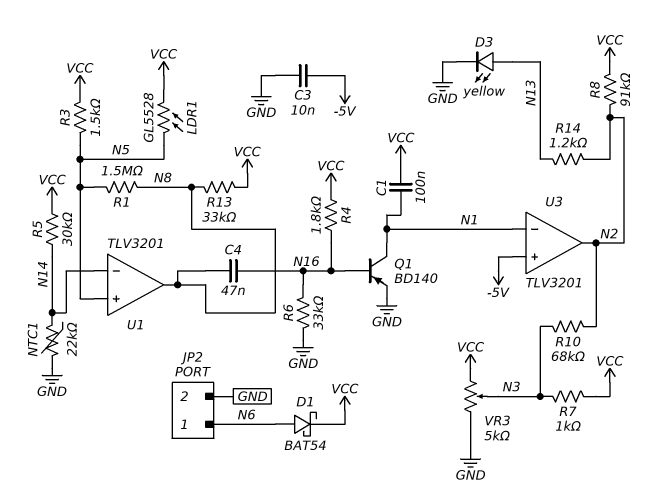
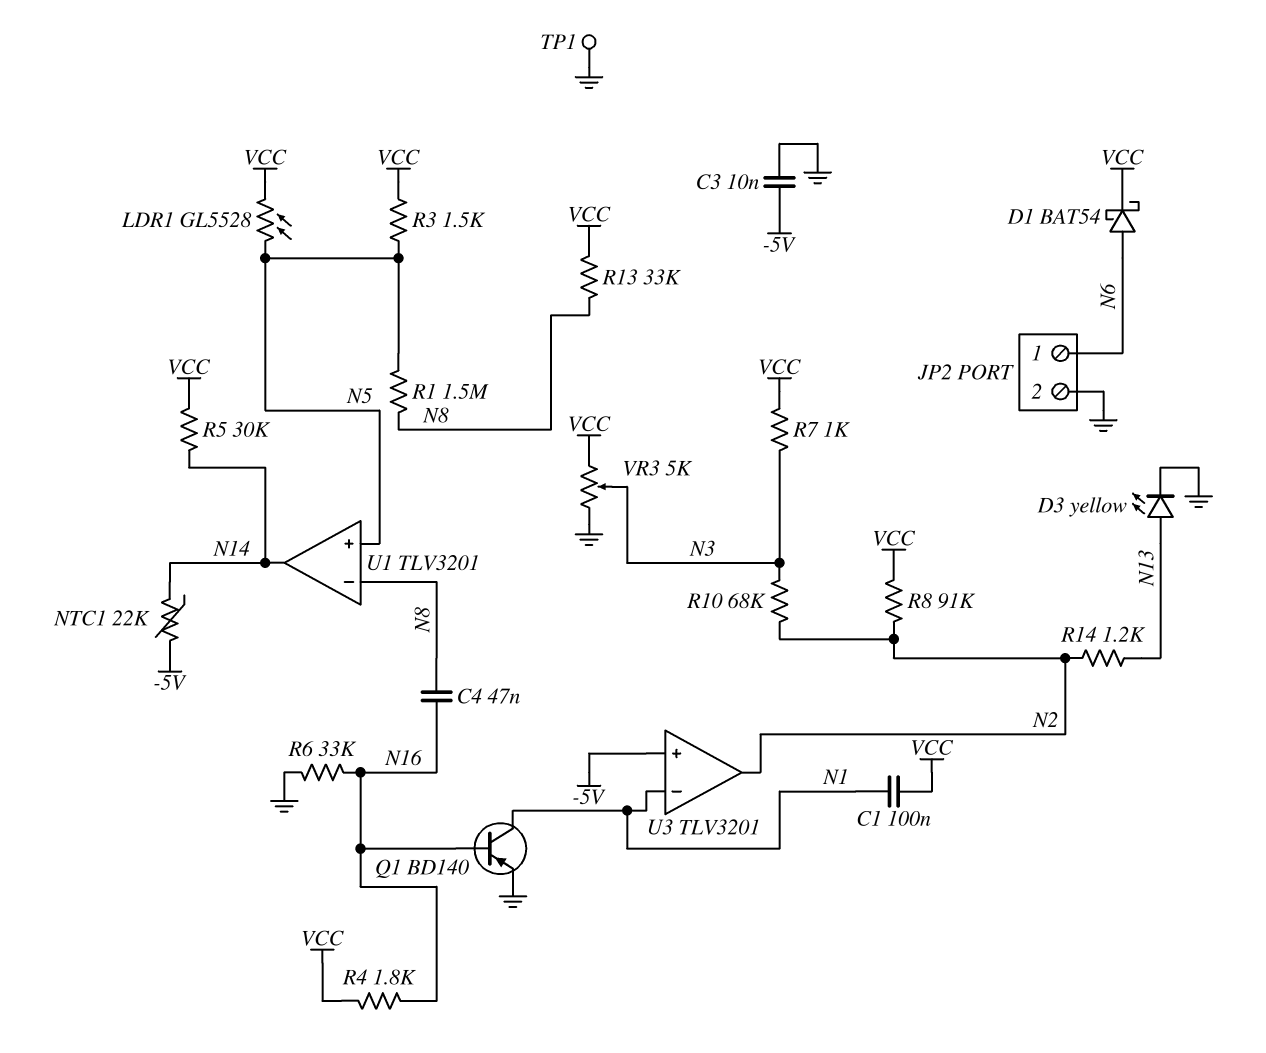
NTC1: 22k (GND, N14) -> 22k (-5V, N14)
TP1: none -> test point (GND)
U1 pin in-: N14 -> N8
U1 pin out: N8 -> N14

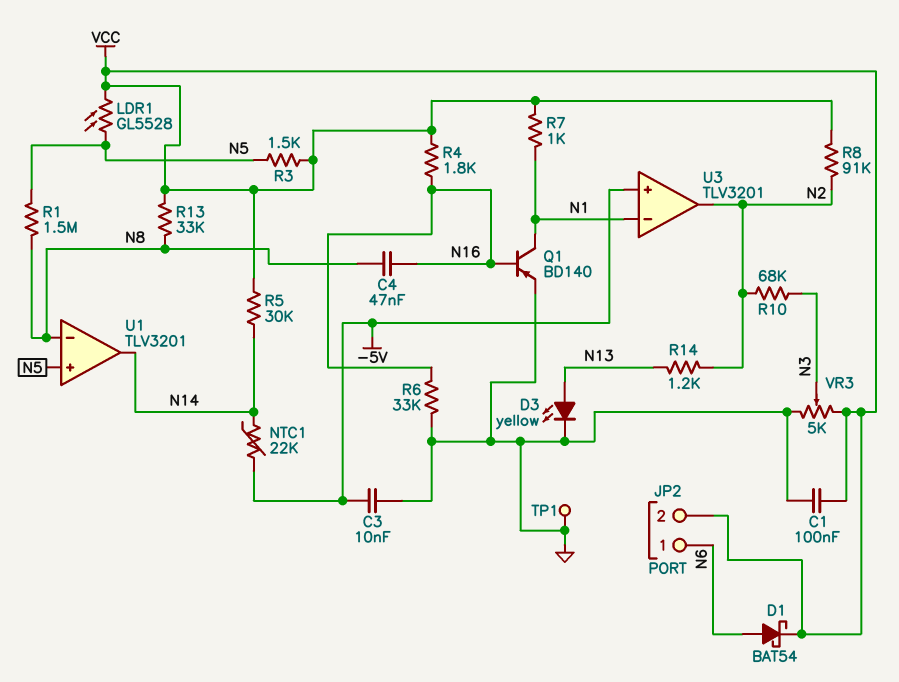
C1: 100nF (N1, VCC) -> 100nF (GND, VCC)
JP2 pin 2: GND -> VCC
R7: 1k (N3, VCC) -> 1k (N1, VCC)

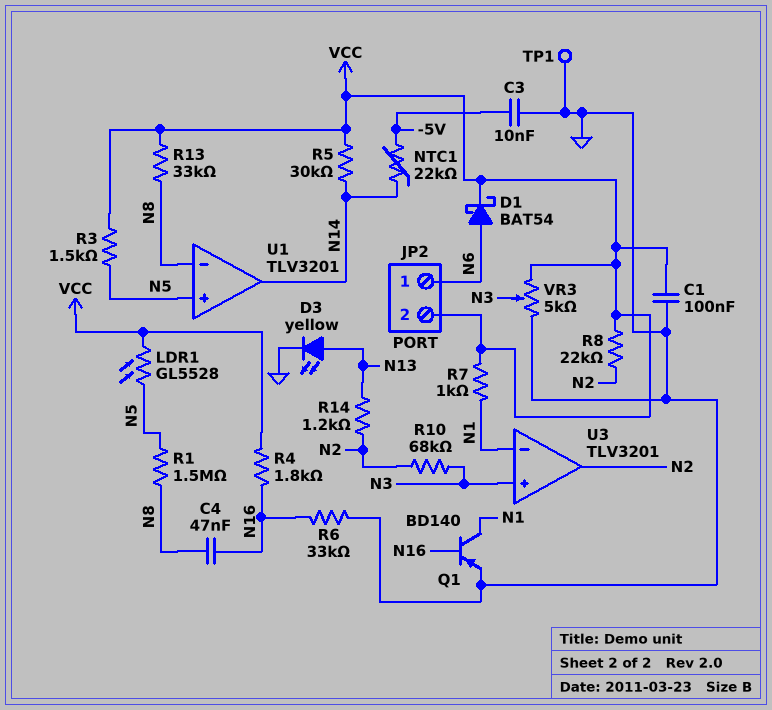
R8: 91k (N2, VCC) -> 22k (N2, VCC)
U3 pin in+: -5V -> N3

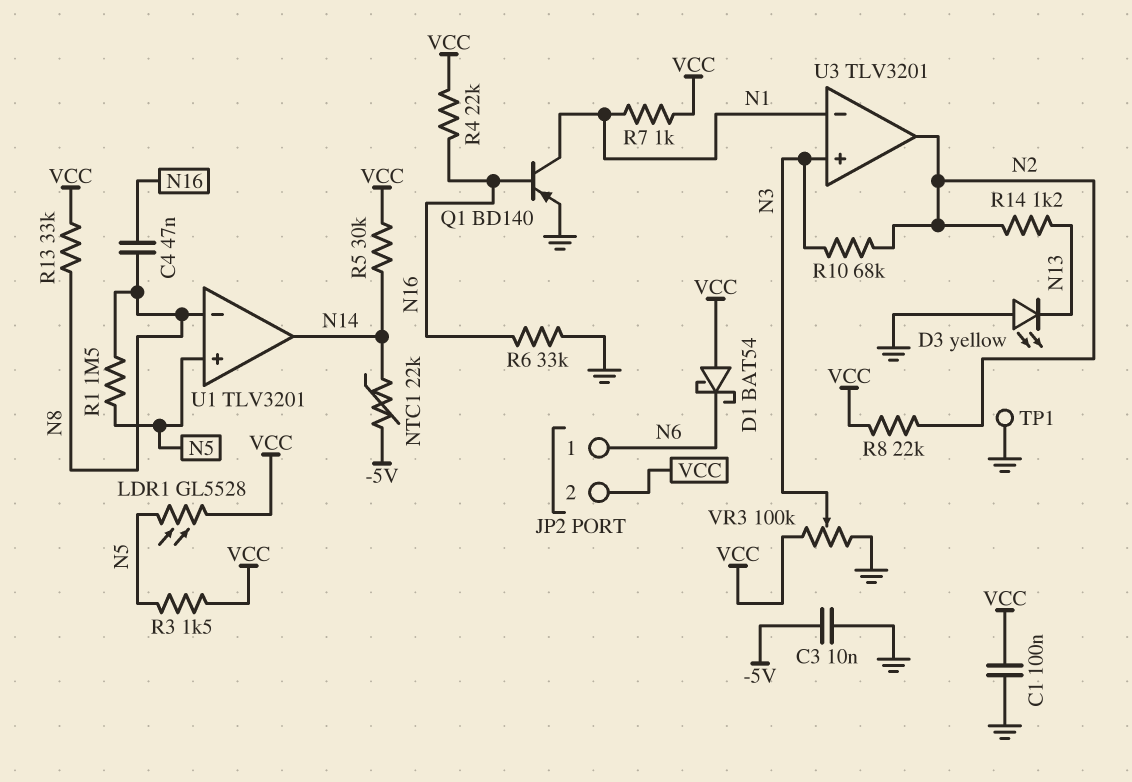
D1: schottky BAT54 (A N6, K VCC) -> schottky BAT54 (A VCC, K N6)
D3: LED yellow (A N13, K GND) -> LED yellow (A GND, K N13)
R4: 1.8k (N16, VCC) -> 22k (N16, VCC)
VR3: 5k (GND, VCC, wiper N3) -> 100k (GND, VCC, wiper N3)

